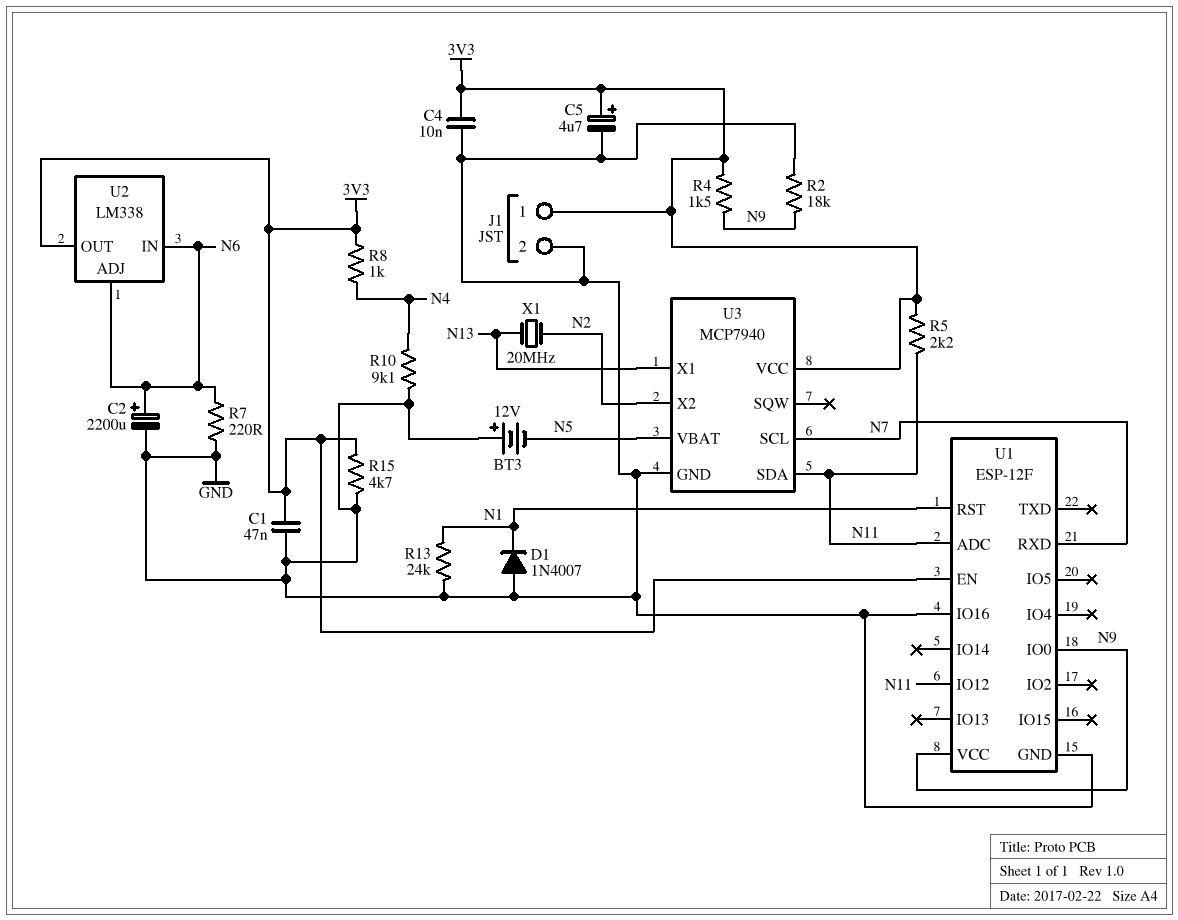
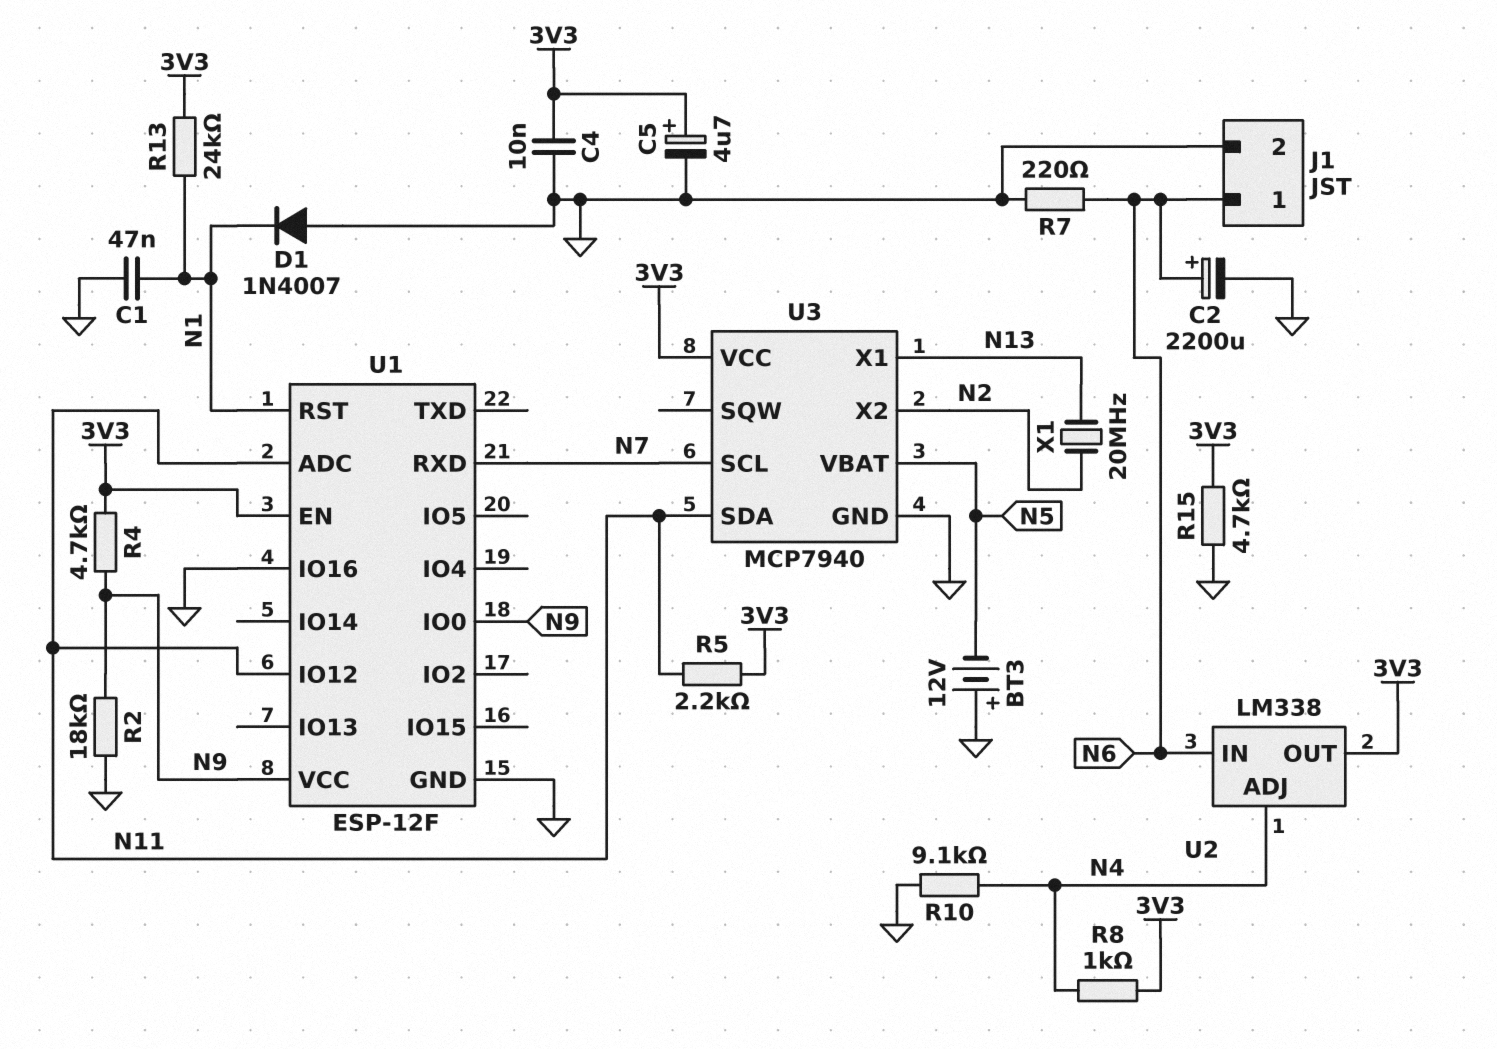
C1: 47nF (3V3, GND) -> 47nF (GND, N1)
J1 pin 1: 3V3 -> N6
R4: 1.5k (3V3, N9) -> 4.7k (3V3, N9)
R13: 24k (GND, N1) -> 24k (3V3, N1)
U2 pin ADJ: N6 -> N4

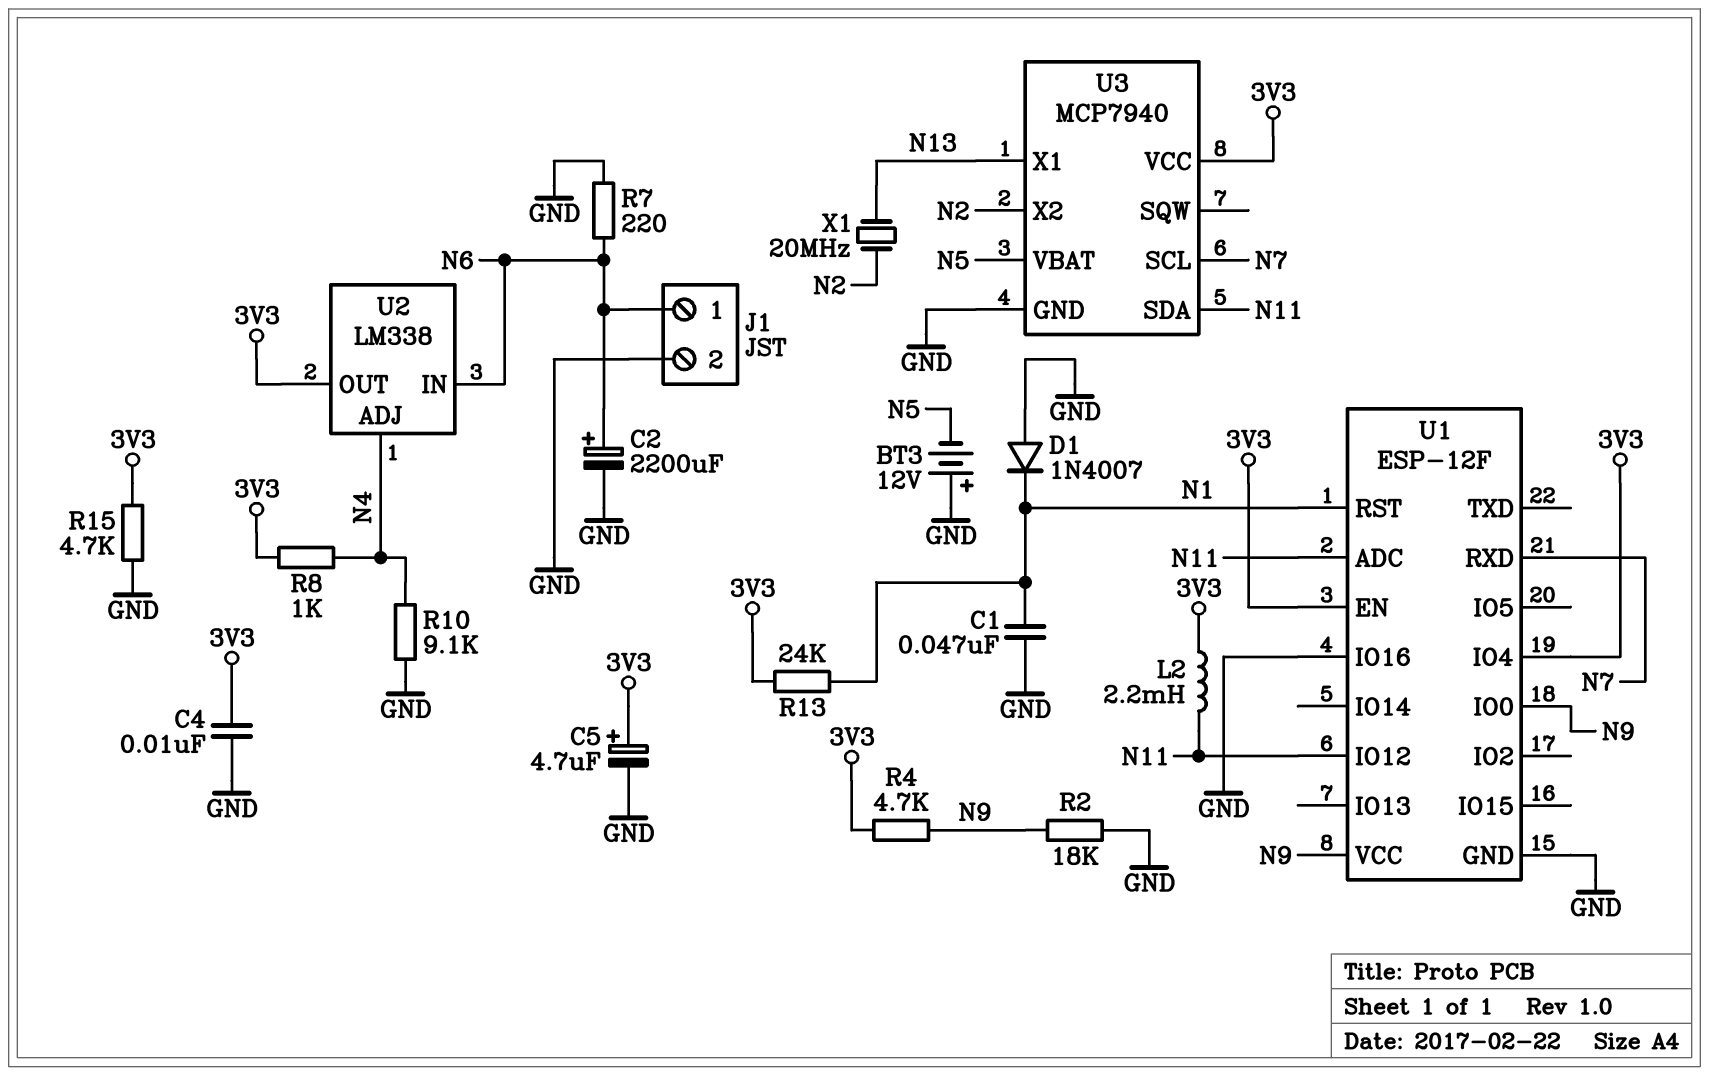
L2: none -> 2.2mH (3V3, N11)
R5: 2.2k (3V3, N11) -> none
U1 pin IO4: none -> 3V3

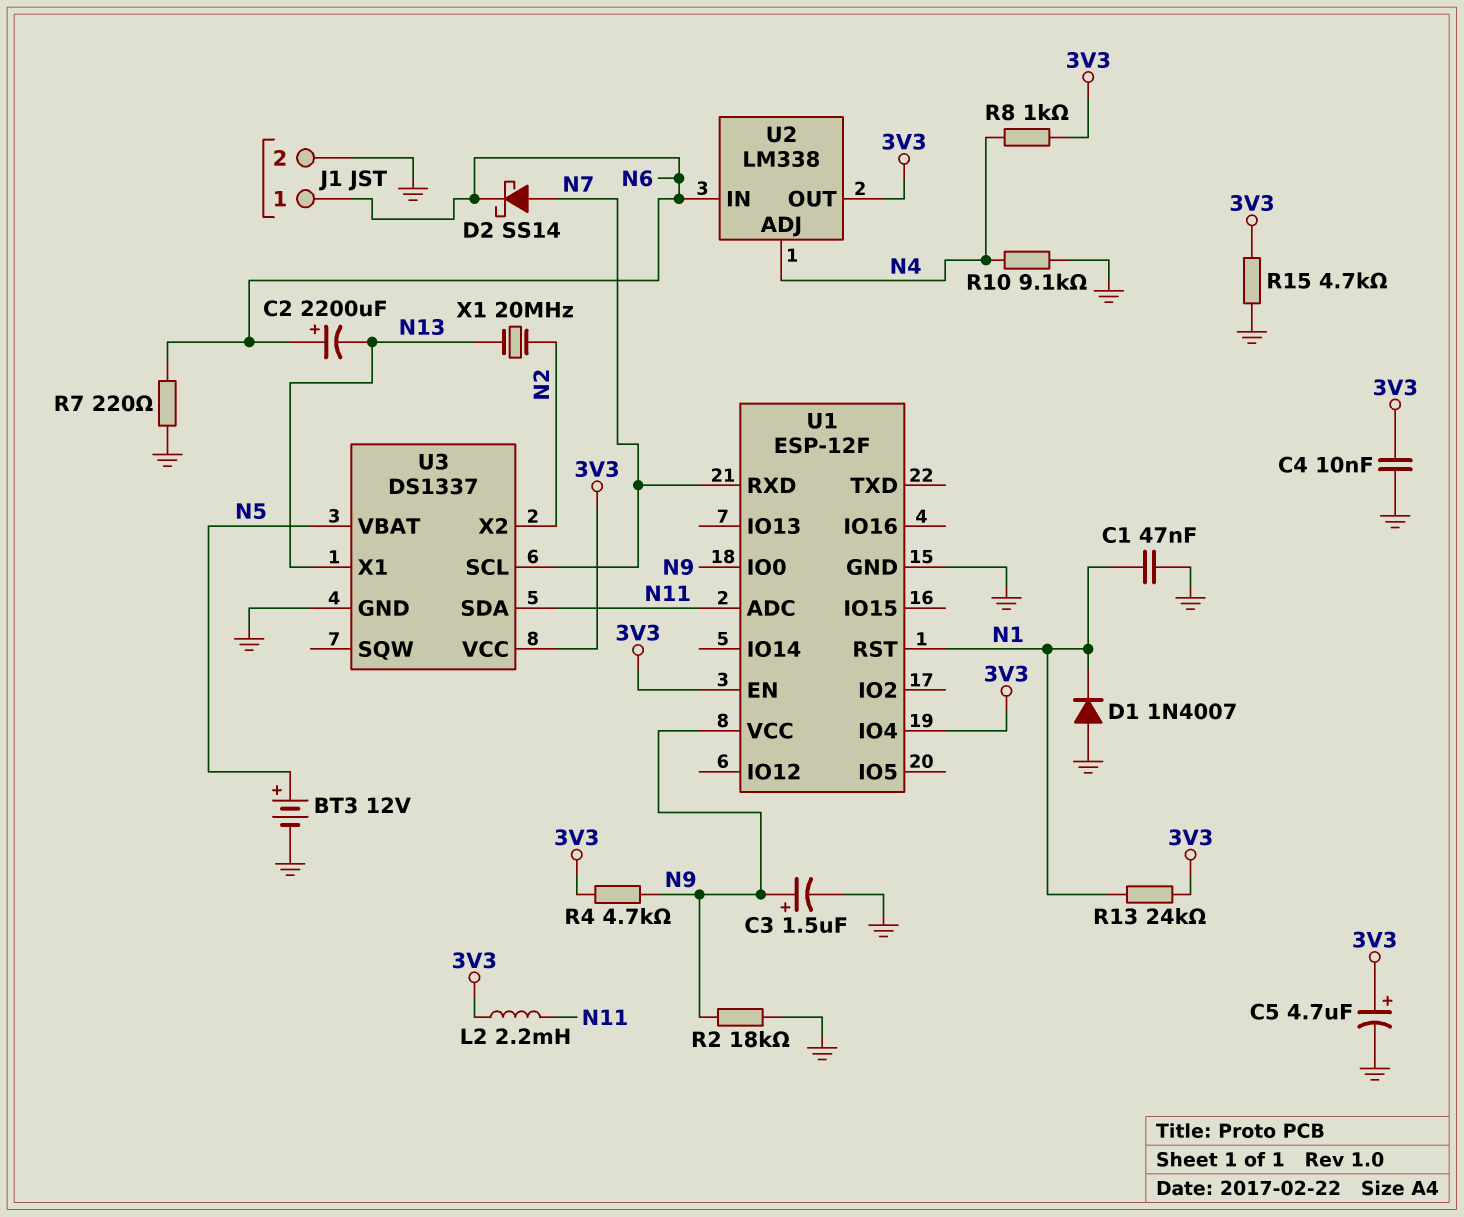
BT3: 12V (plus GND, minus N5) -> 12V (plus N5, minus GND)
C2: 2200uF (plus N6, minus GND) -> 2200uF (plus N6, minus N13)
C3: none -> 1.5uF (plus N9, minus GND)
D2: none -> schottky SS14 (A N7, K N6)
U1 pin IO12: N11 -> none
U1 pin IO16: GND -> none
U3: MCP7940 -> DS1337

